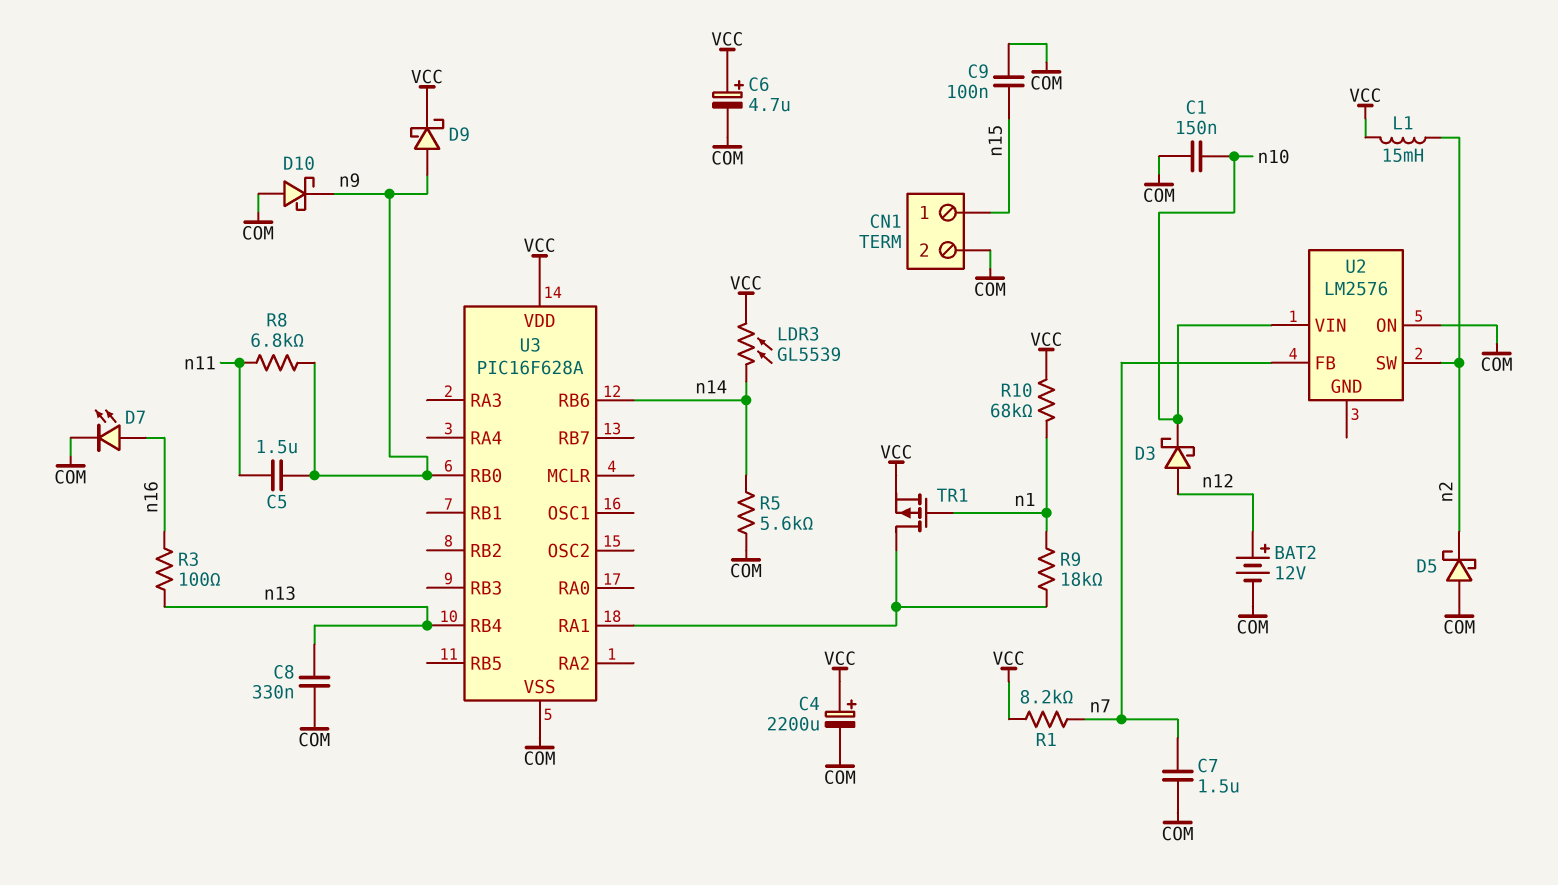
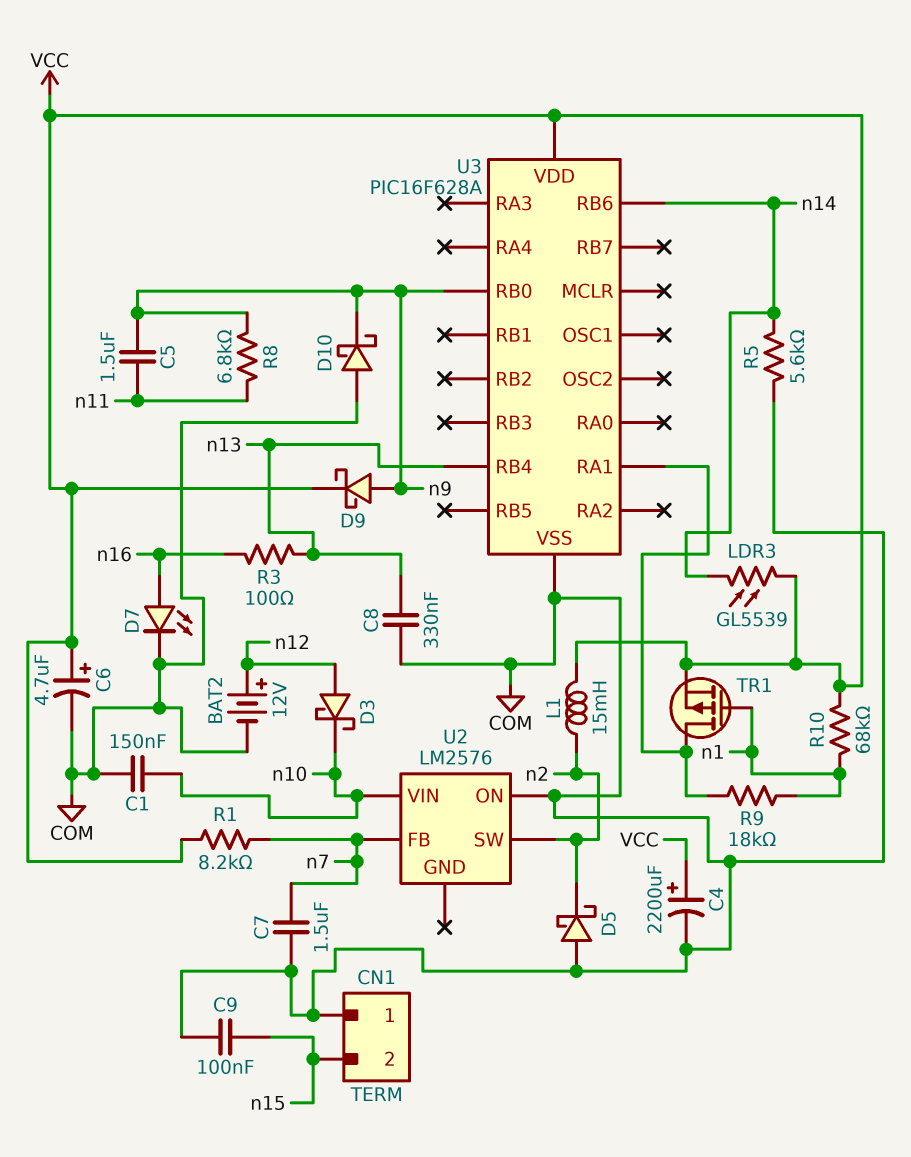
CN1 pin 1: n15 -> COM
CN1 pin 2: COM -> n15

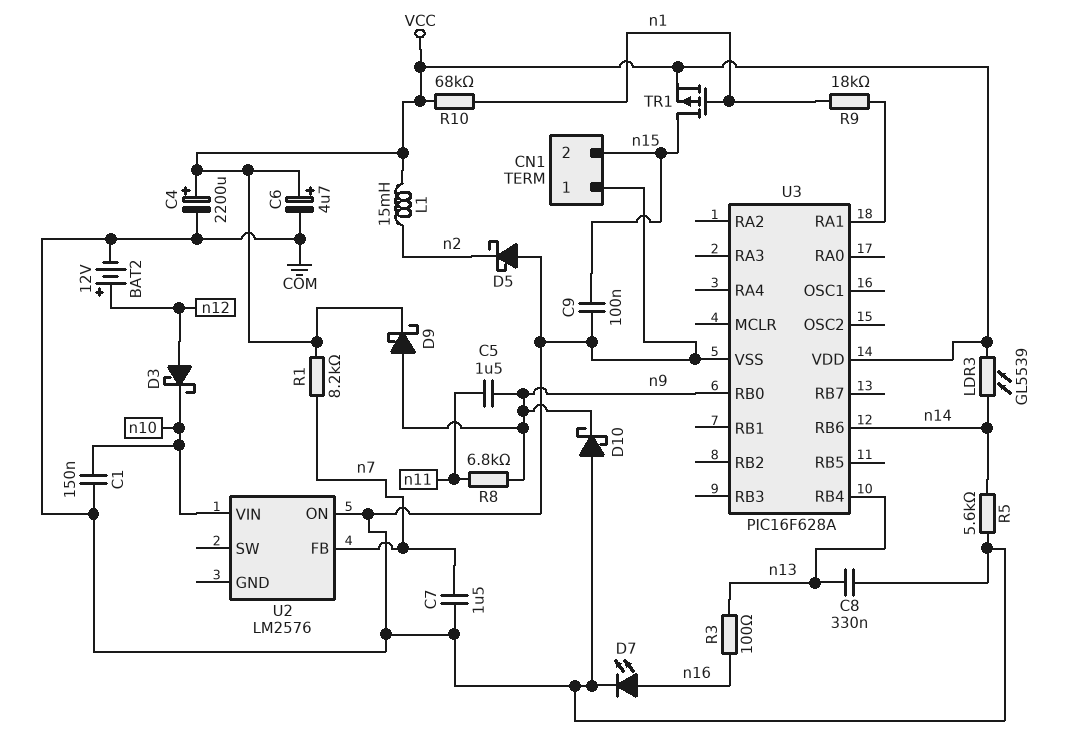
TR1: PMOS (G n1, D U3/RA1, S VCC) -> PMOS (G n1, D n15, S VCC)
U2 pin SW: n2 -> none

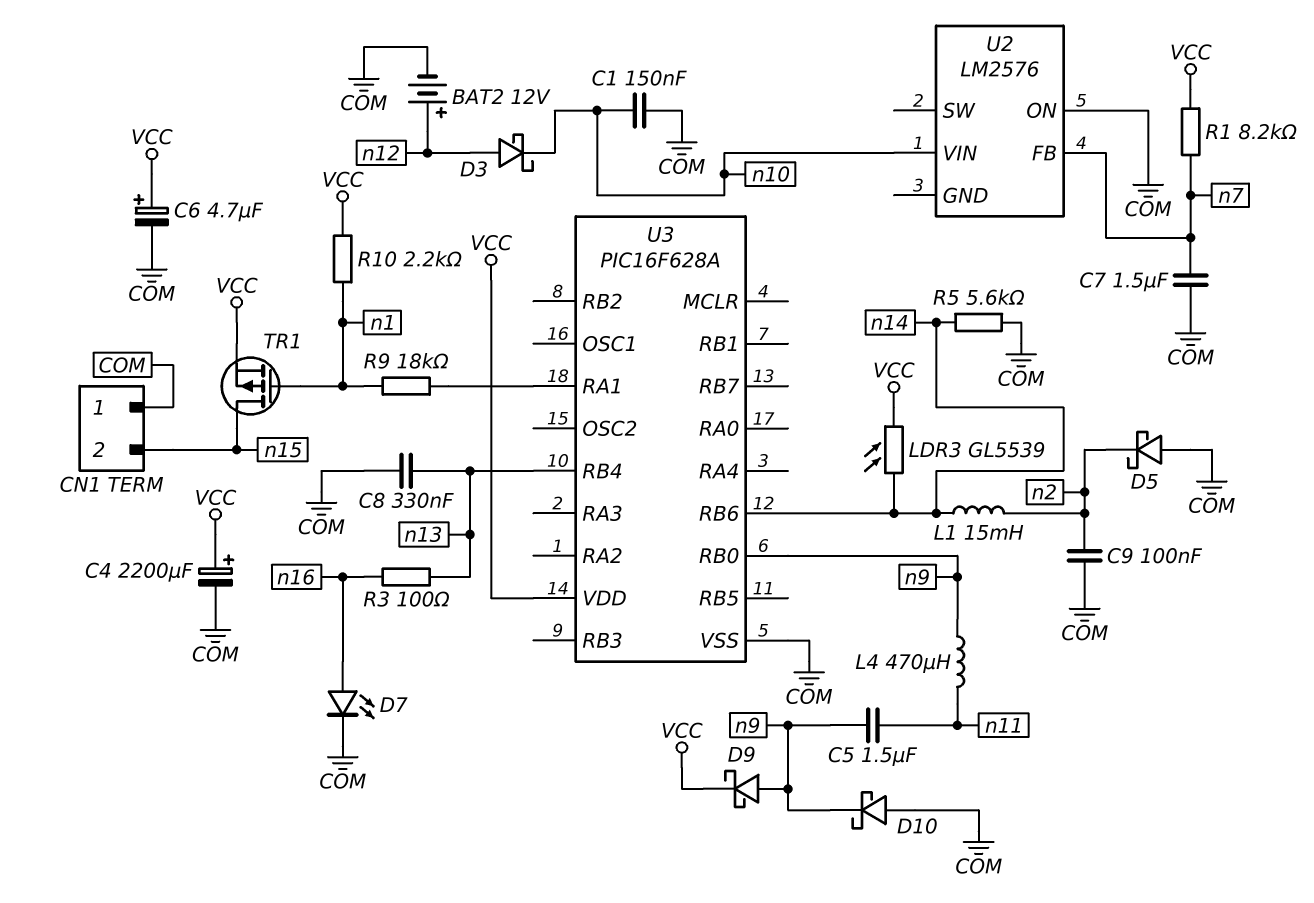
C9: 100nF (COM, n15) -> 100nF (COM, n2)
L1: 15mH (VCC, n2) -> 15mH (n2, n14)
L4: none -> 470uH (n9, n11)
R8: 6.8k (n9, n11) -> none
R10: 68k (VCC, n1) -> 2.2k (VCC, n1)

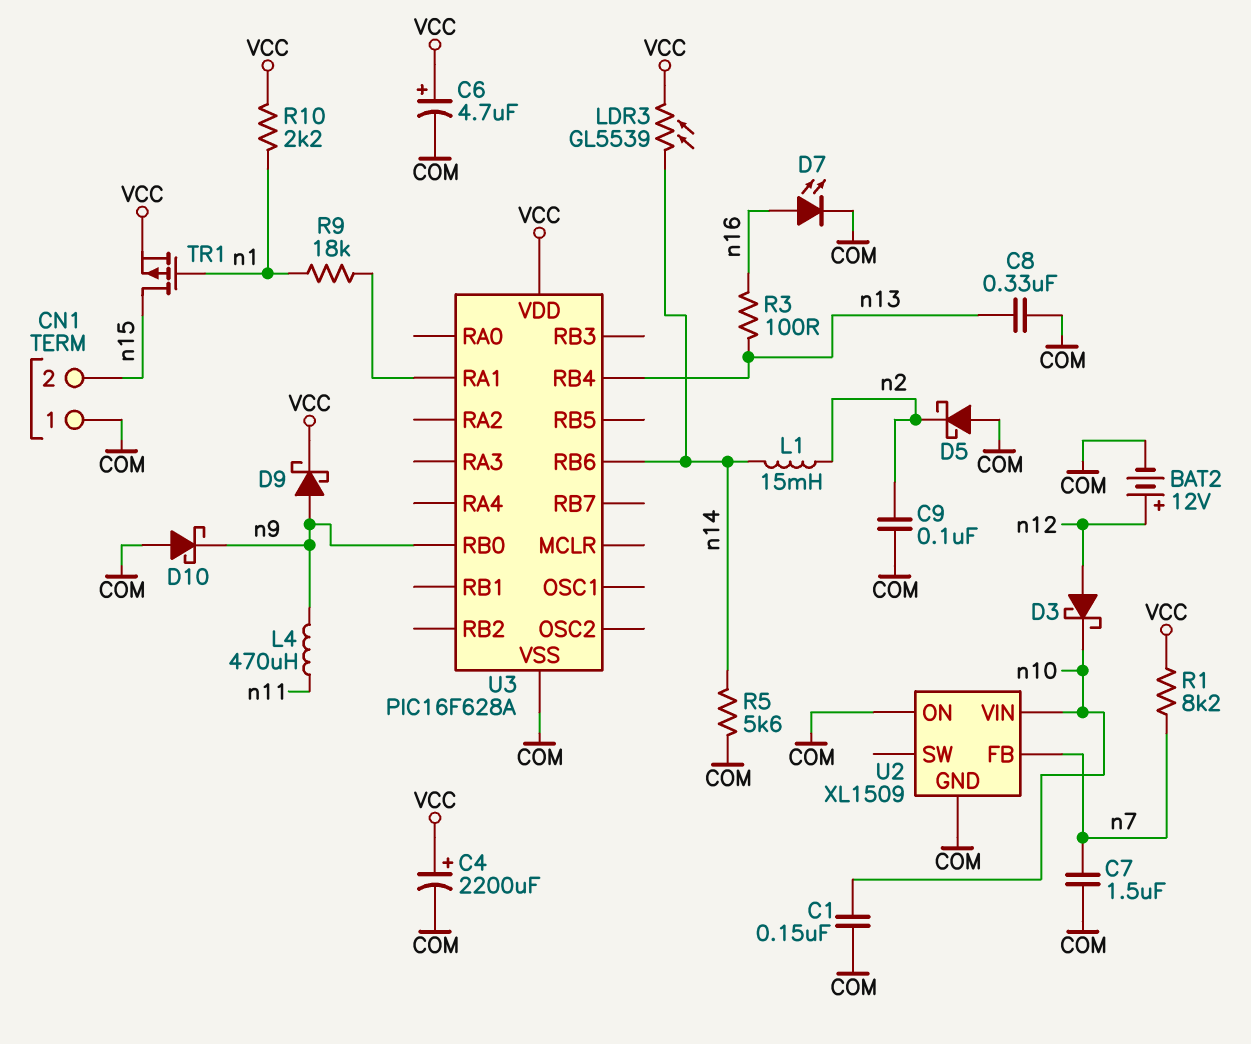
C5: 1.5uF (n9, n11) -> none
U2: LM2576 -> XL1509
U2 pin GND: none -> COM

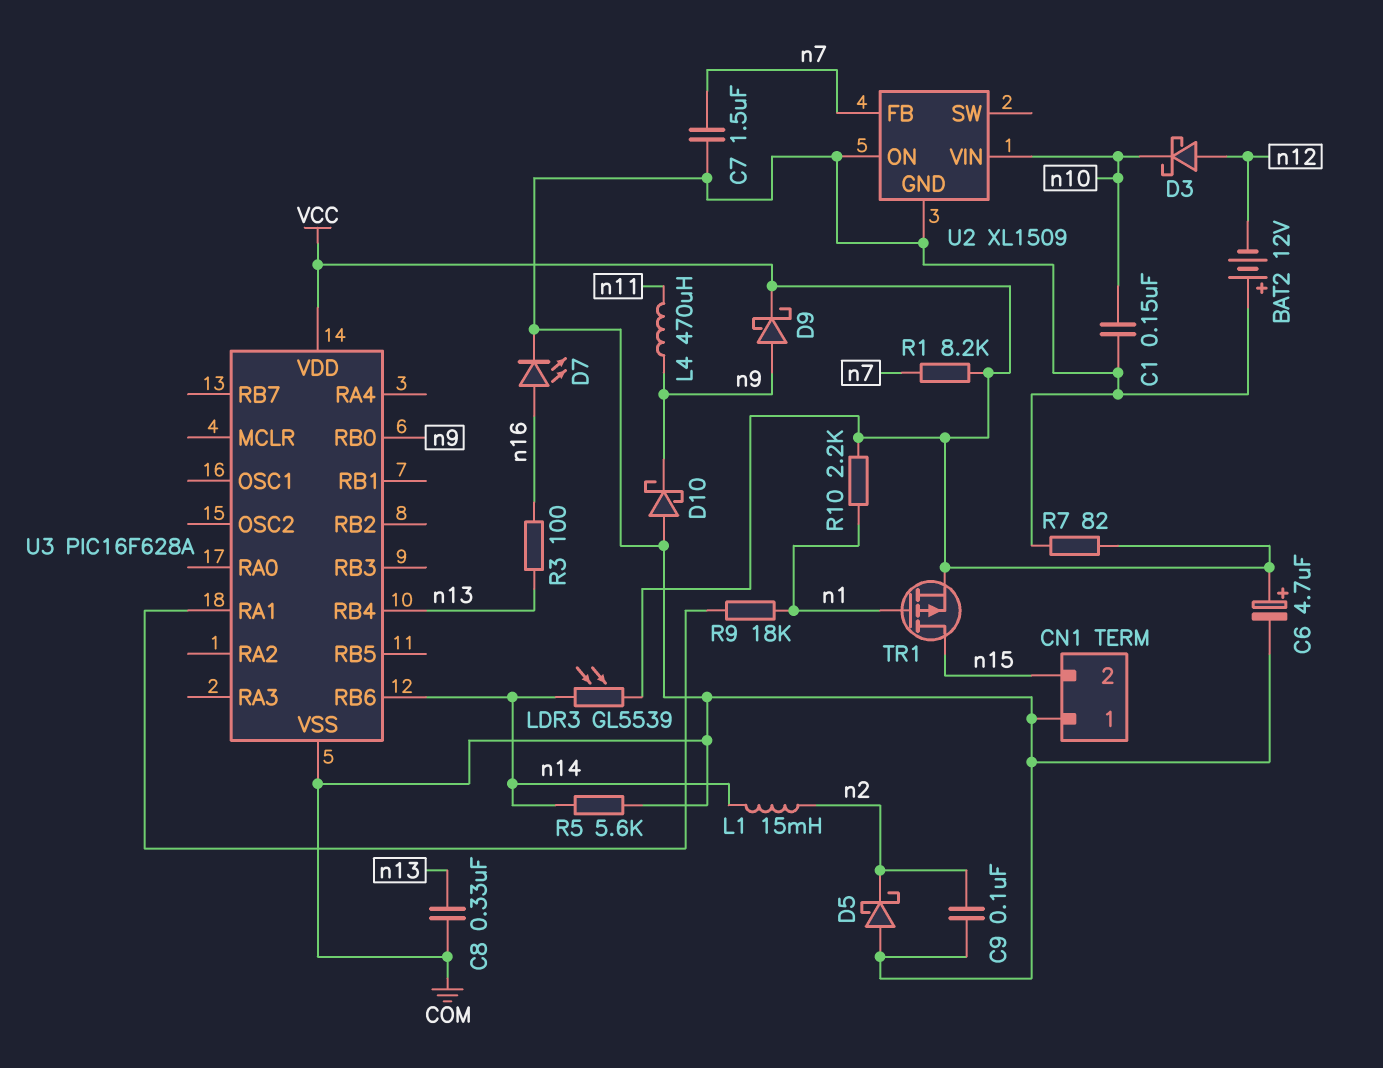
BAT2: 12V (plus n12, minus COM) -> 12V (plus COM, minus n12)
C4: 2200uF (plus VCC, minus COM) -> none
R7: none -> 82 (COM, VCC)

